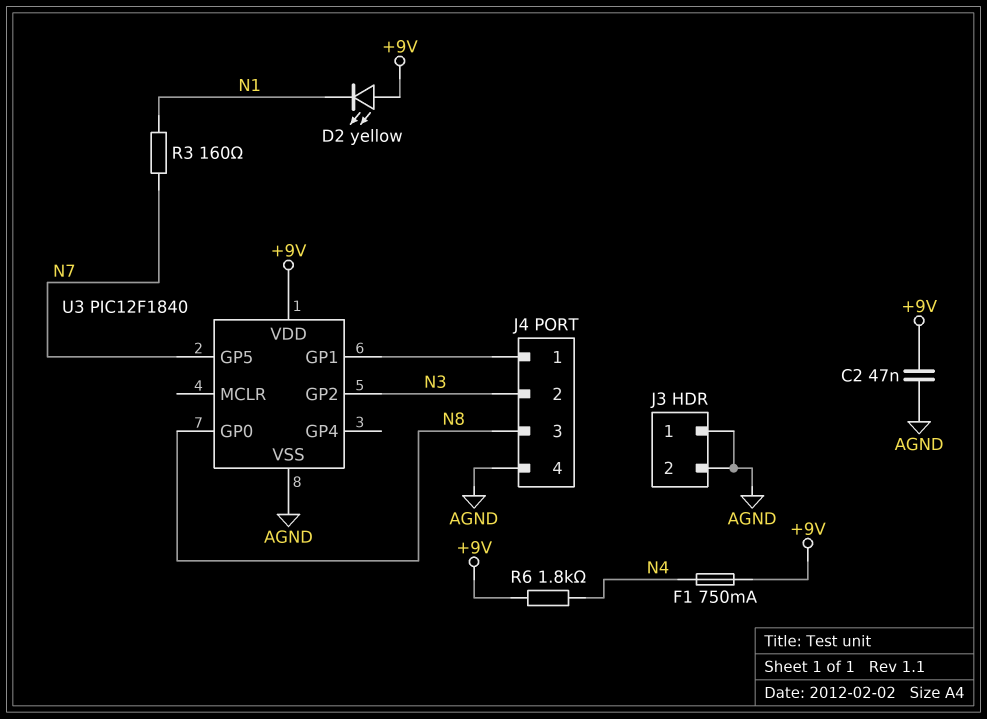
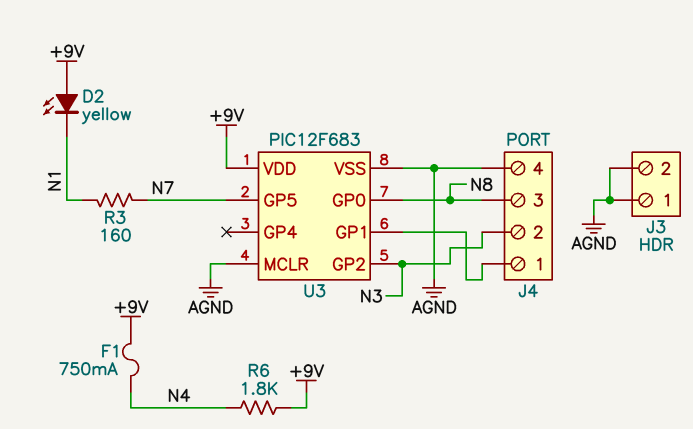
C2: 47nF (+9V, AGND) -> none
U3: PIC12F1840 -> PIC12F683
U3 pin MCLR: none -> AGND

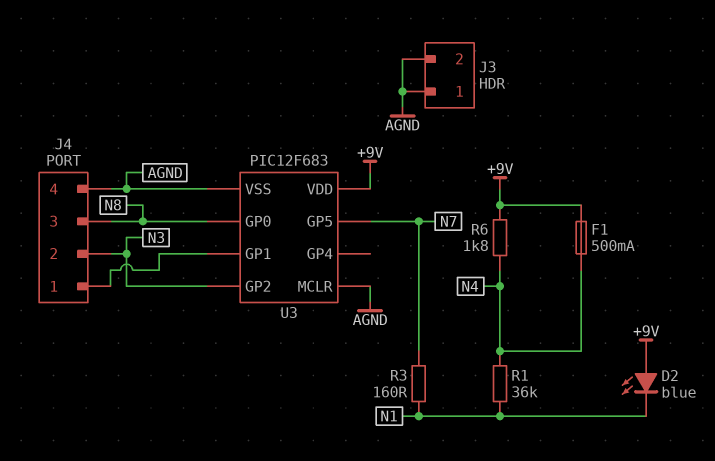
D2: LED yellow (A +9V, K N1) -> LED blue (A +9V, K N1)
F1: 750mA (+9V, N4) -> 500mA (+9V, N4)
R1: none -> 36k (N1, N4)

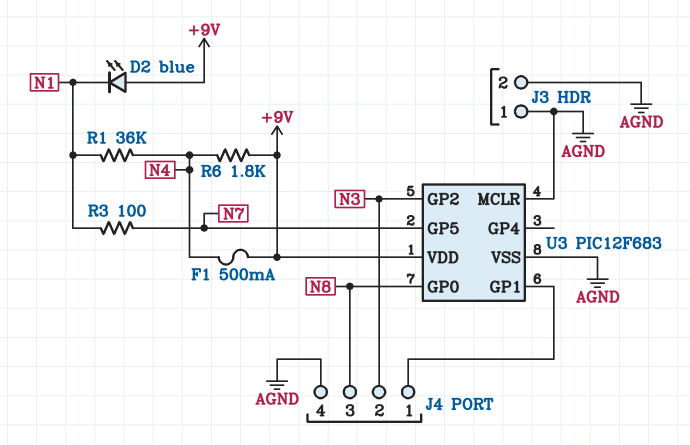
R3: 160 (N1, N7) -> 100 (N1, N7)

